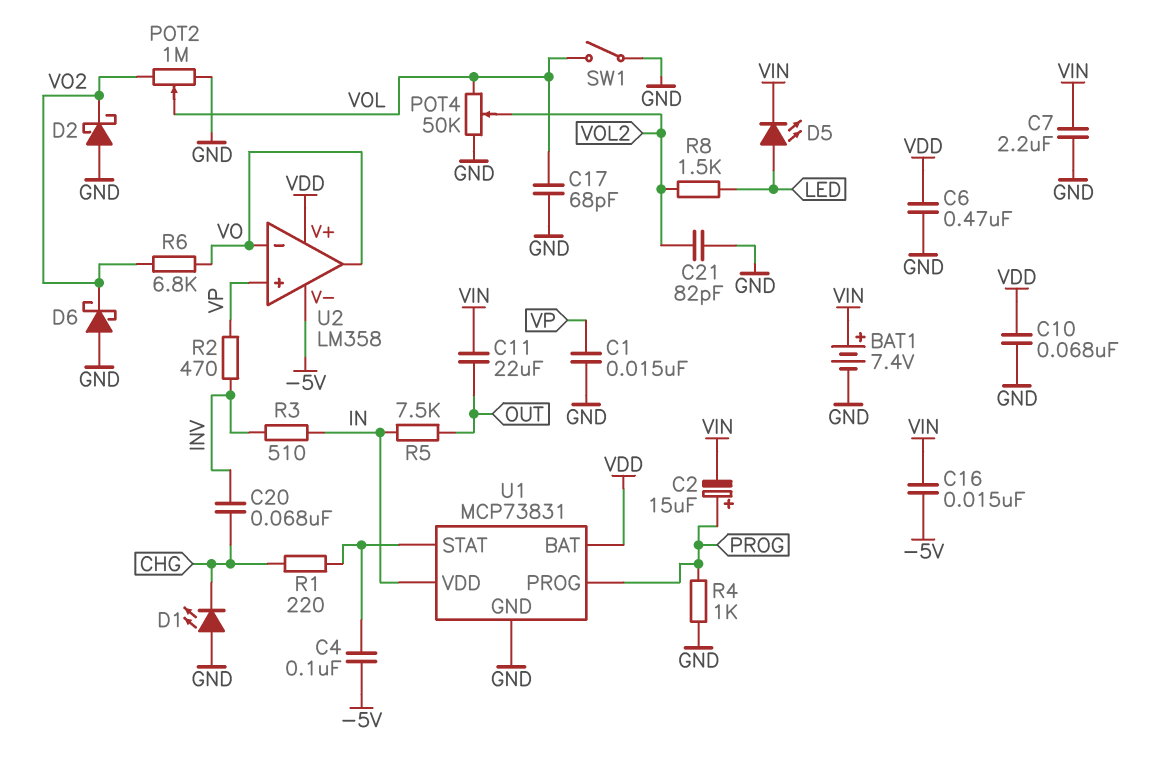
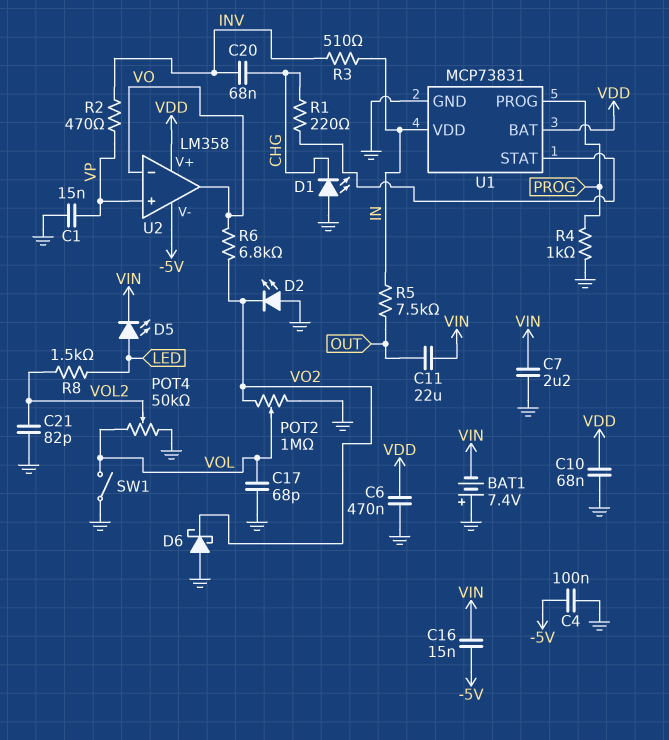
BAT1: 7.4V (plus VIN, minus GND) -> 7.4V (plus GND, minus VIN)
C2: 15uF (plus PROG, minus VIN) -> none
C4: 100nF (-5V, U1/STAT) -> 100nF (-5V, GND)
D2: schottky (A GND, K VO2) -> LED (A GND, K VO2)

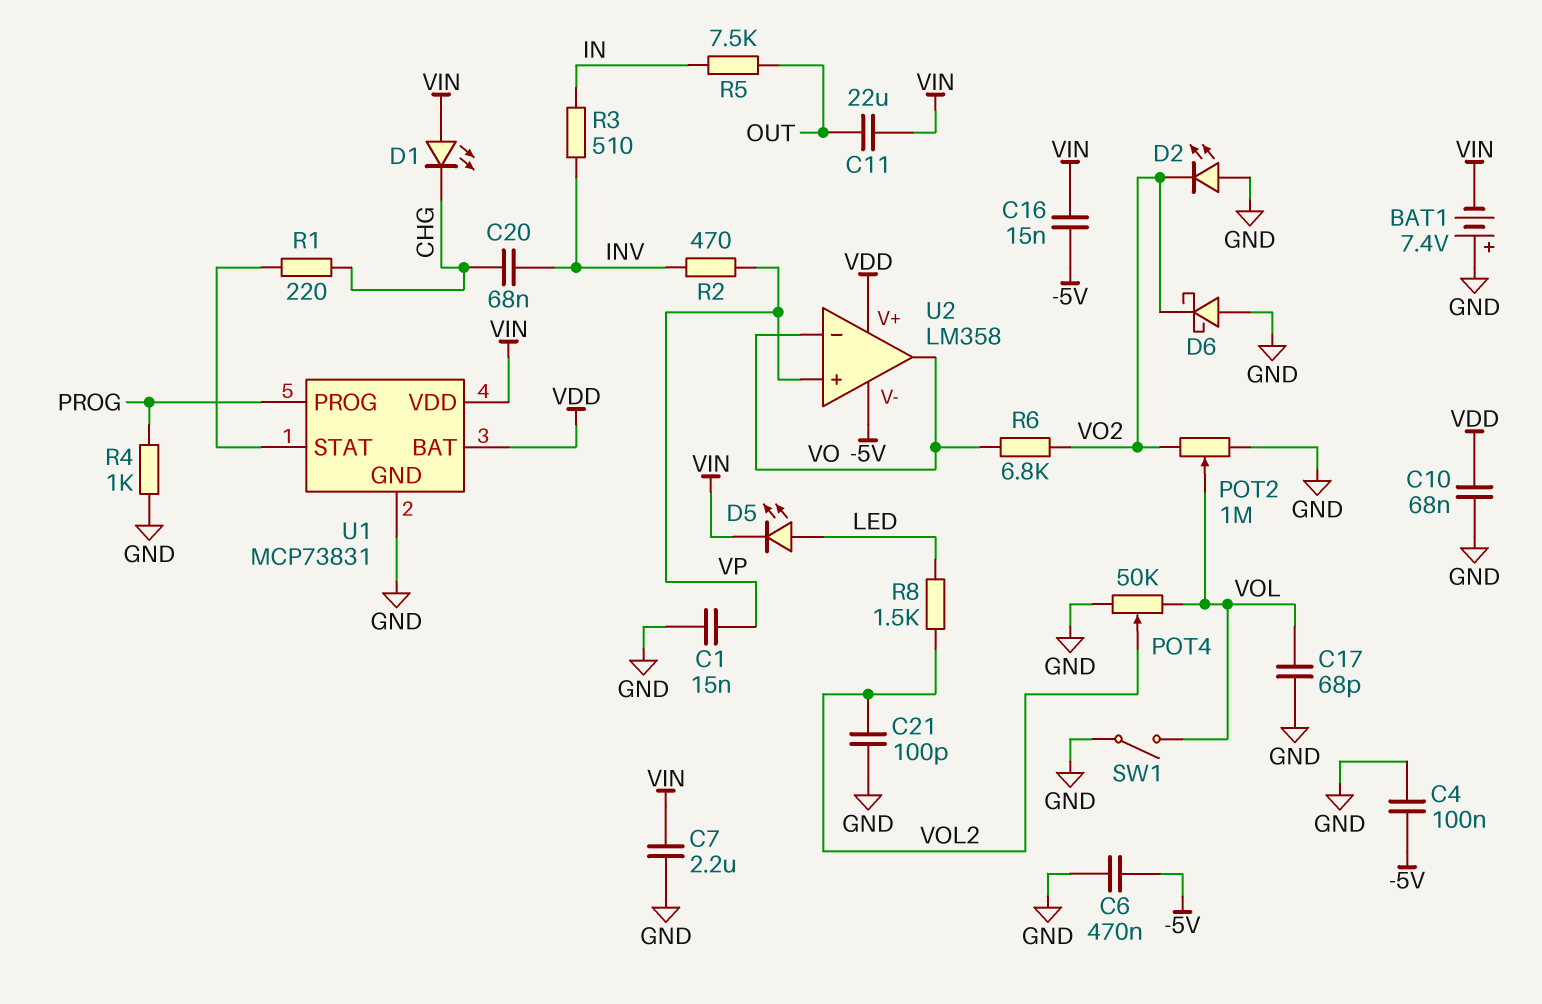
C6: 470nF (GND, VDD) -> 470nF (-5V, GND)
C21: 82pF (GND, VOL2) -> 100pF (GND, VOL2)
D1: LED (A GND, K CHG) -> LED (A VIN, K CHG)
U1 pin VDD: IN -> VIN

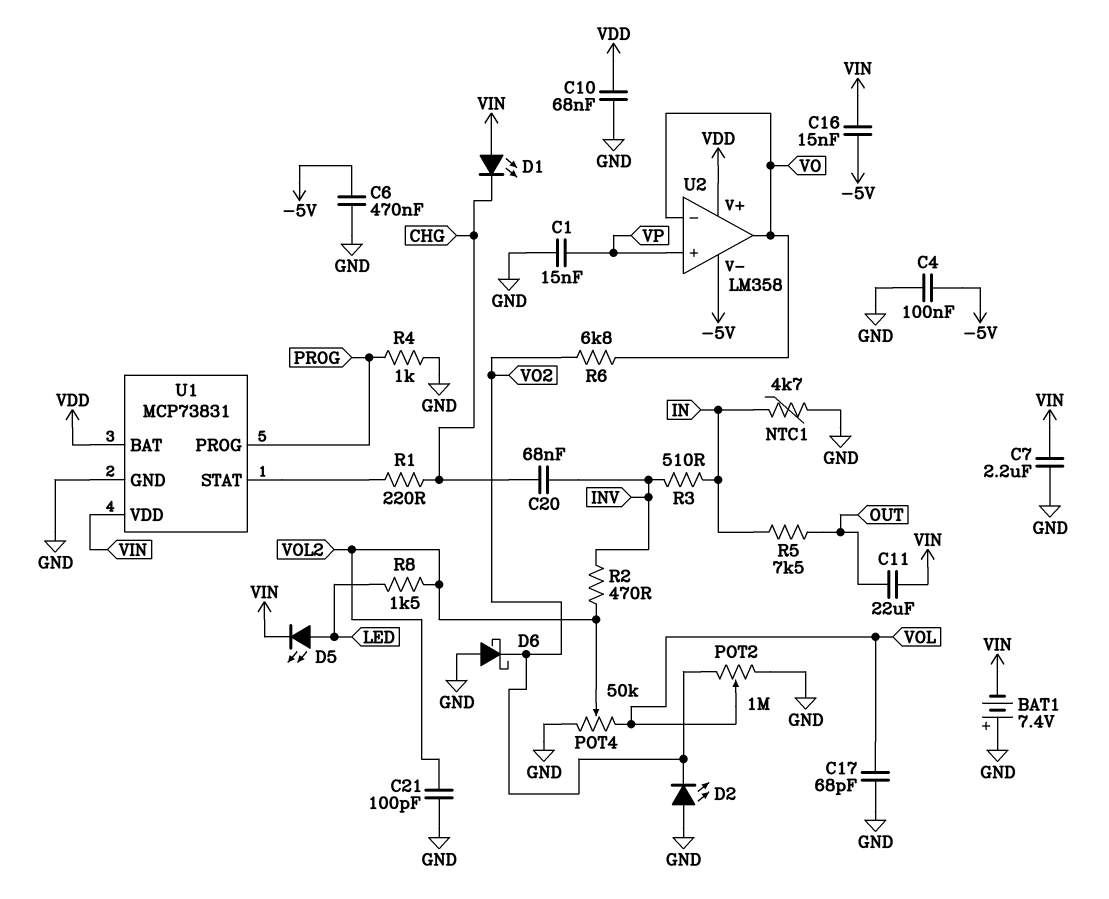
NTC1: none -> 4.7k (GND, IN)
R2: 470 (INV, VP) -> 470 (INV, VOL2)
SW1: switch (GND, VOL) -> none

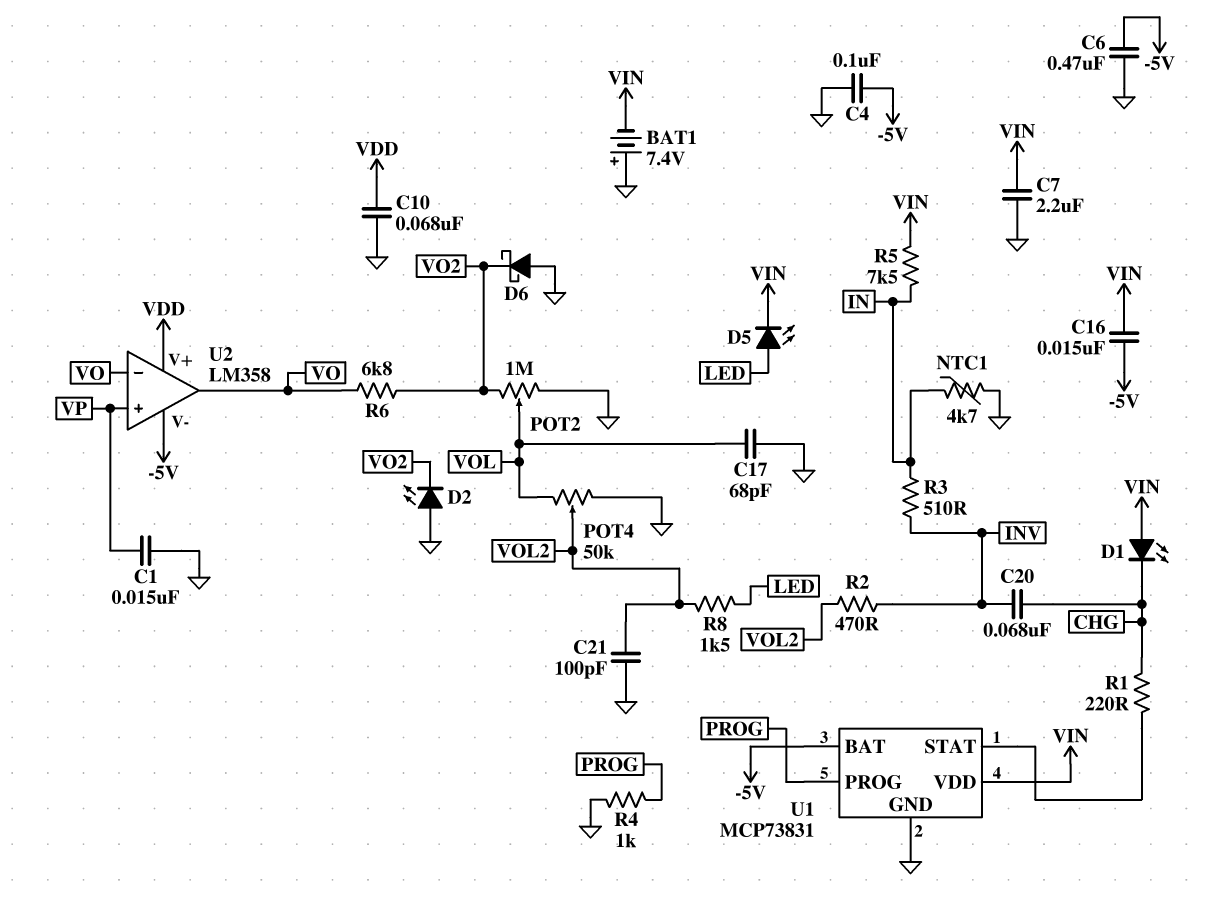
C11: 22uF (OUT, VIN) -> none
R5: 7.5k (IN, OUT) -> 7.5k (IN, VIN)
U1 pin BAT: VDD -> -5V

